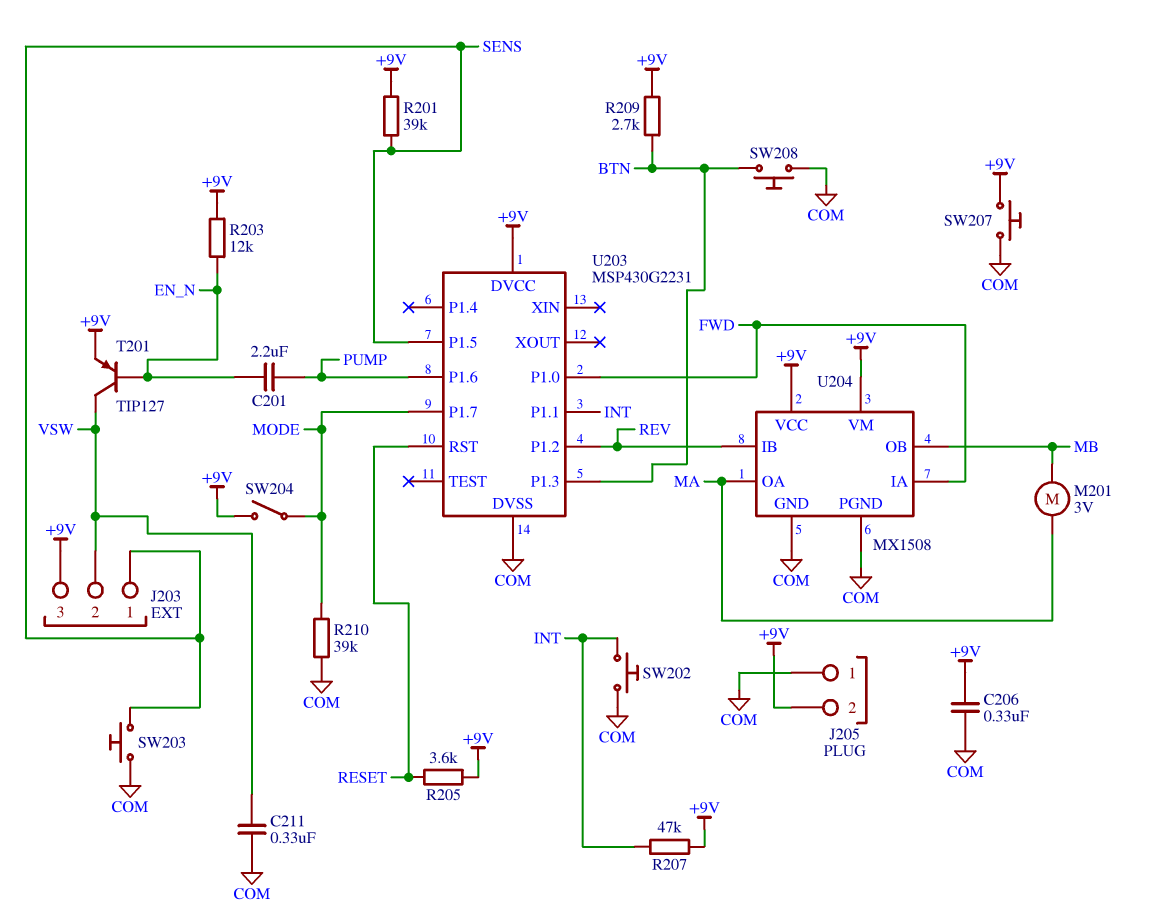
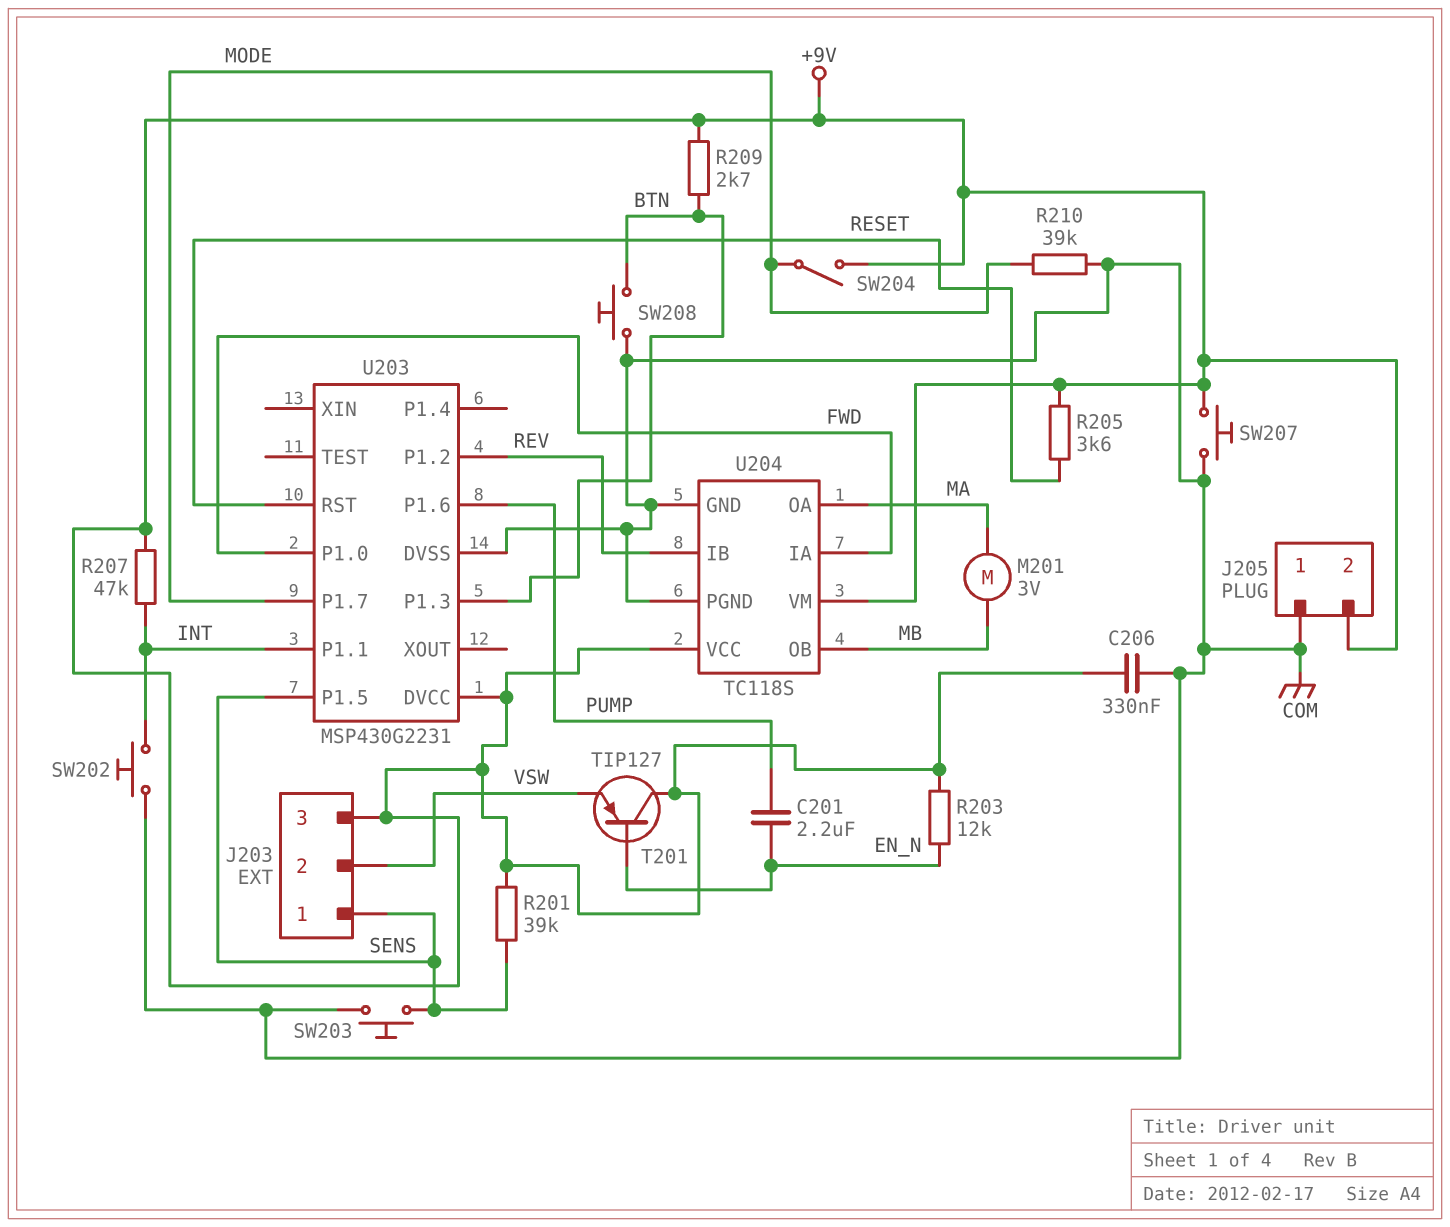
C211: 330nF (COM, VSW) -> none
T201: PNP TIP127 (B EN_N, C VSW, E +9V) -> PNP TIP127 (B EN_N, C +9V, E VSW)
U204: MX1508 -> TC118S

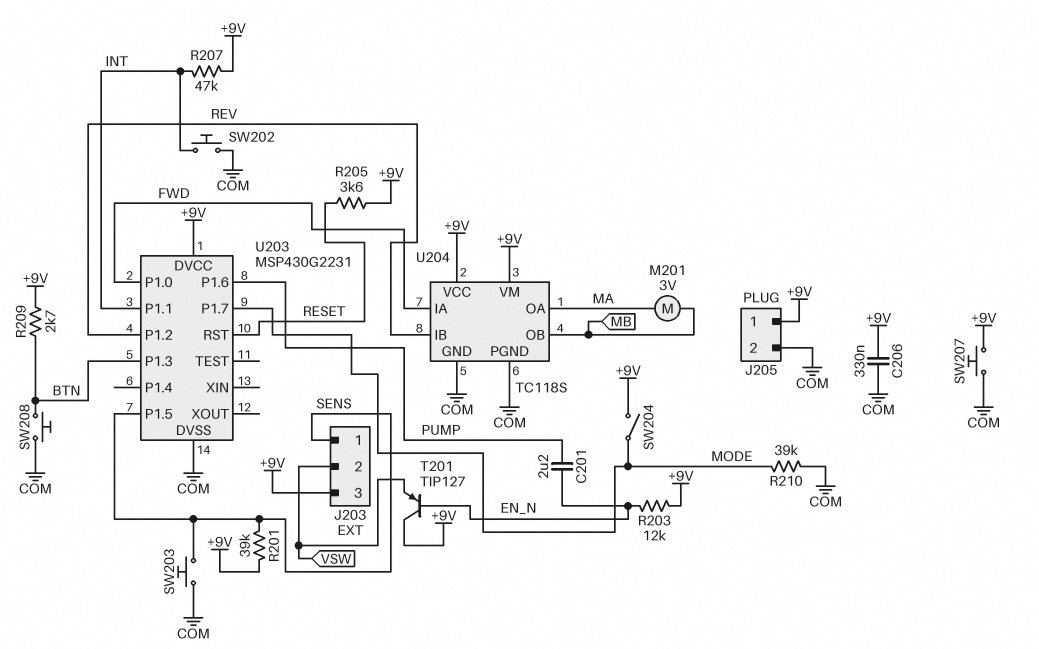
J205 pin 1: COM -> +9V
J205 pin 2: +9V -> COM

